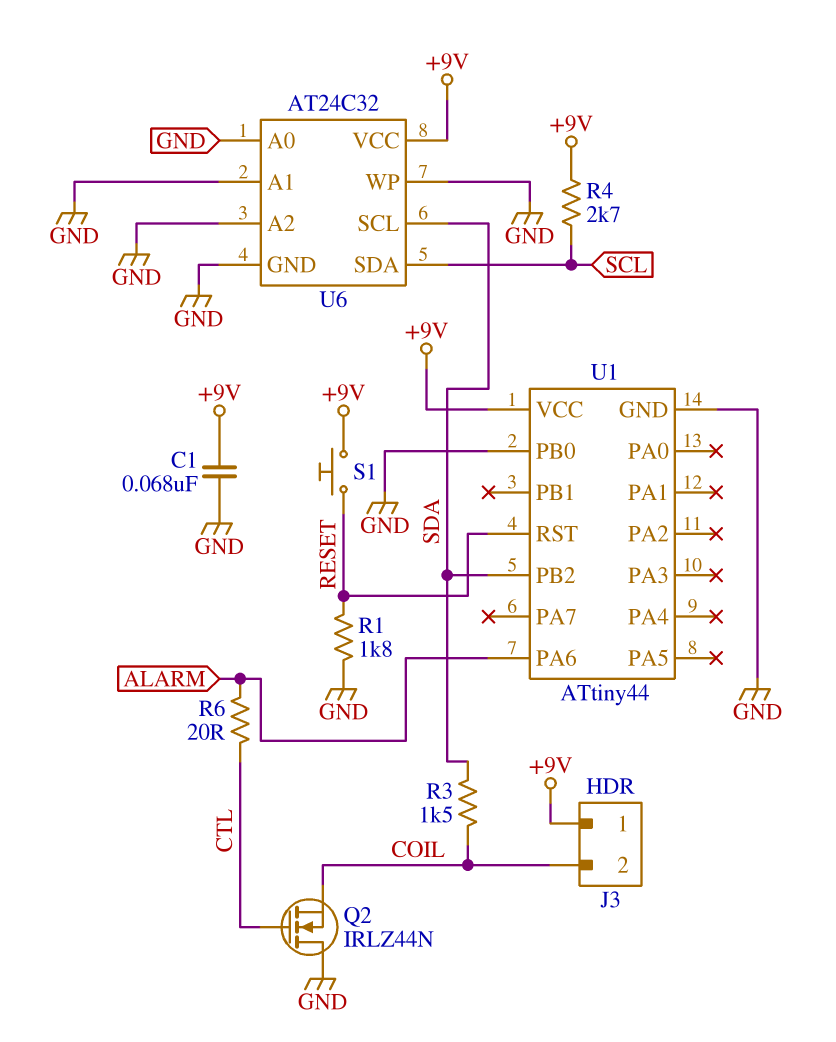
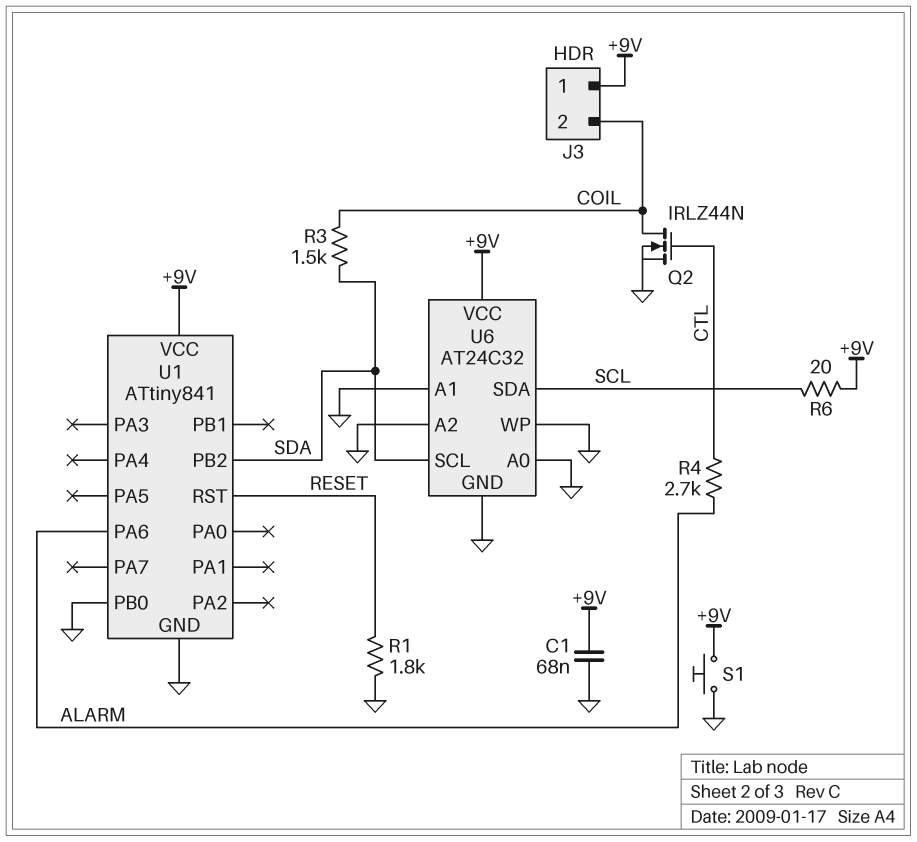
Q2: NMOS IRLZ44N (G CTL, D GND, S COIL) -> NMOS IRLZ44N (G CTL, D COIL, S GND)
R4: 2.7k (+9V, SCL) -> 2.7k (ALARM, CTL)
R6: 20 (ALARM, CTL) -> 20 (+9V, SCL)
S1: button (+9V, RESET) -> button (+9V, GND)
U1: ATtiny44 -> ATtiny841

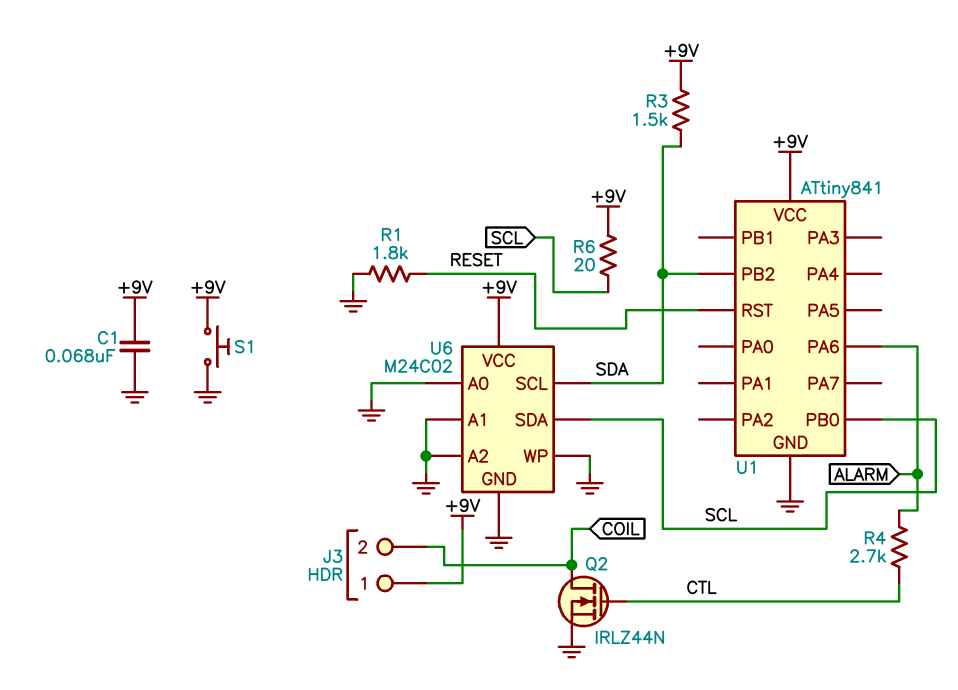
R3: 1.5k (COIL, SDA) -> 1.5k (+9V, SDA)
U1 pin PB0: GND -> SCL
U6: AT24C32 -> M24C02

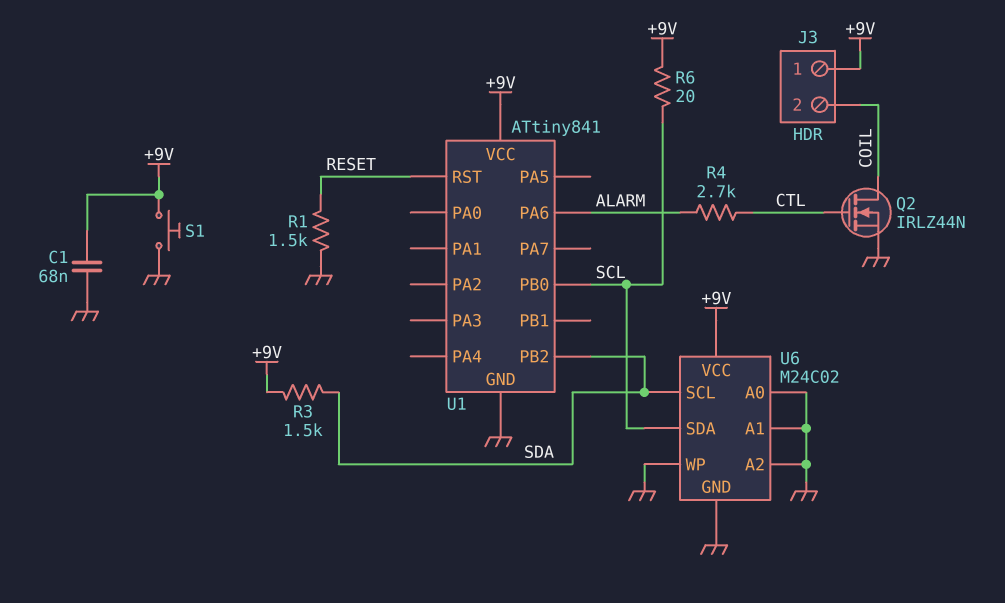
R1: 1.8k (GND, RESET) -> 1.5k (GND, RESET)

